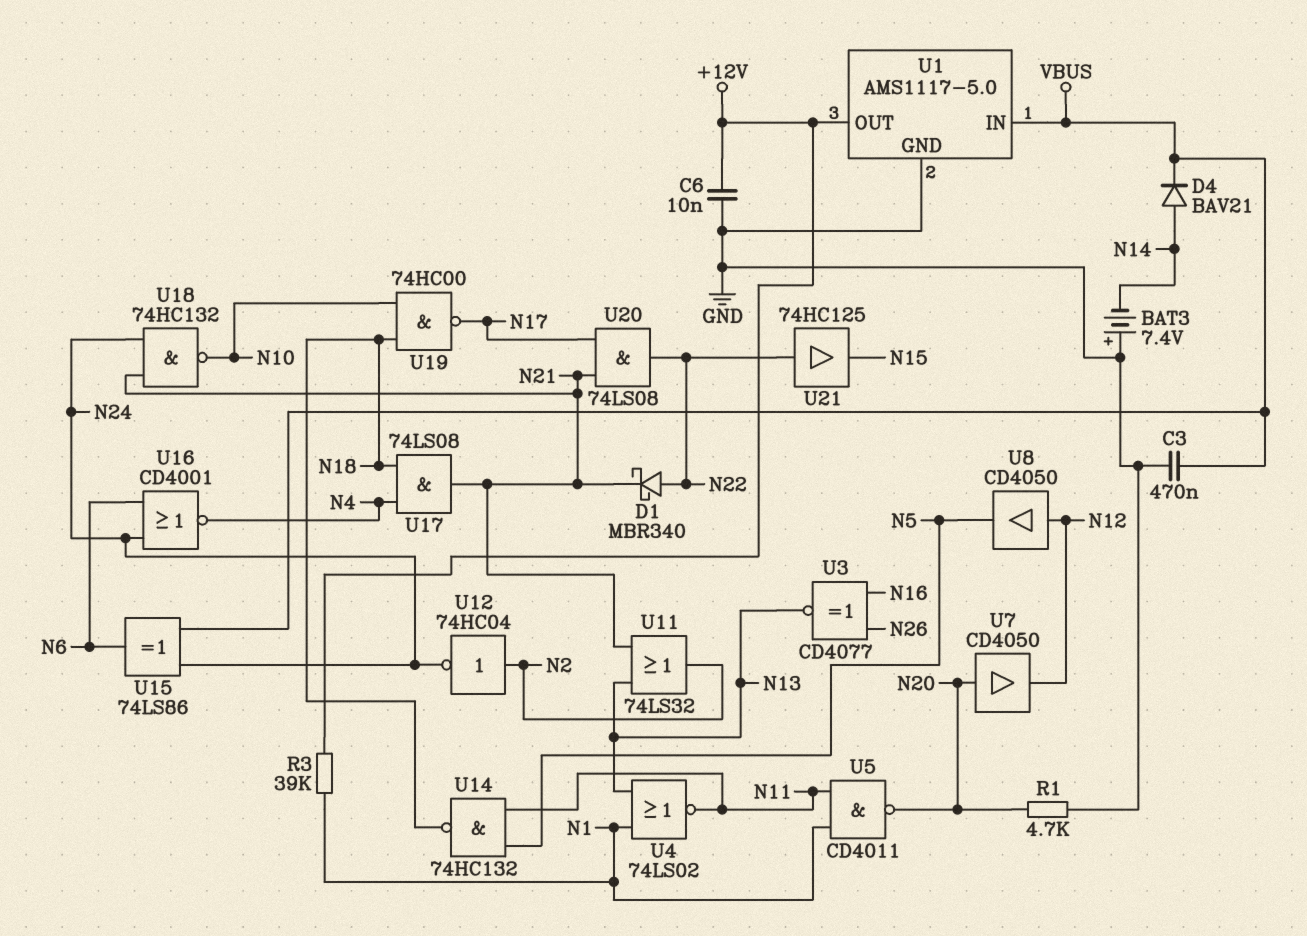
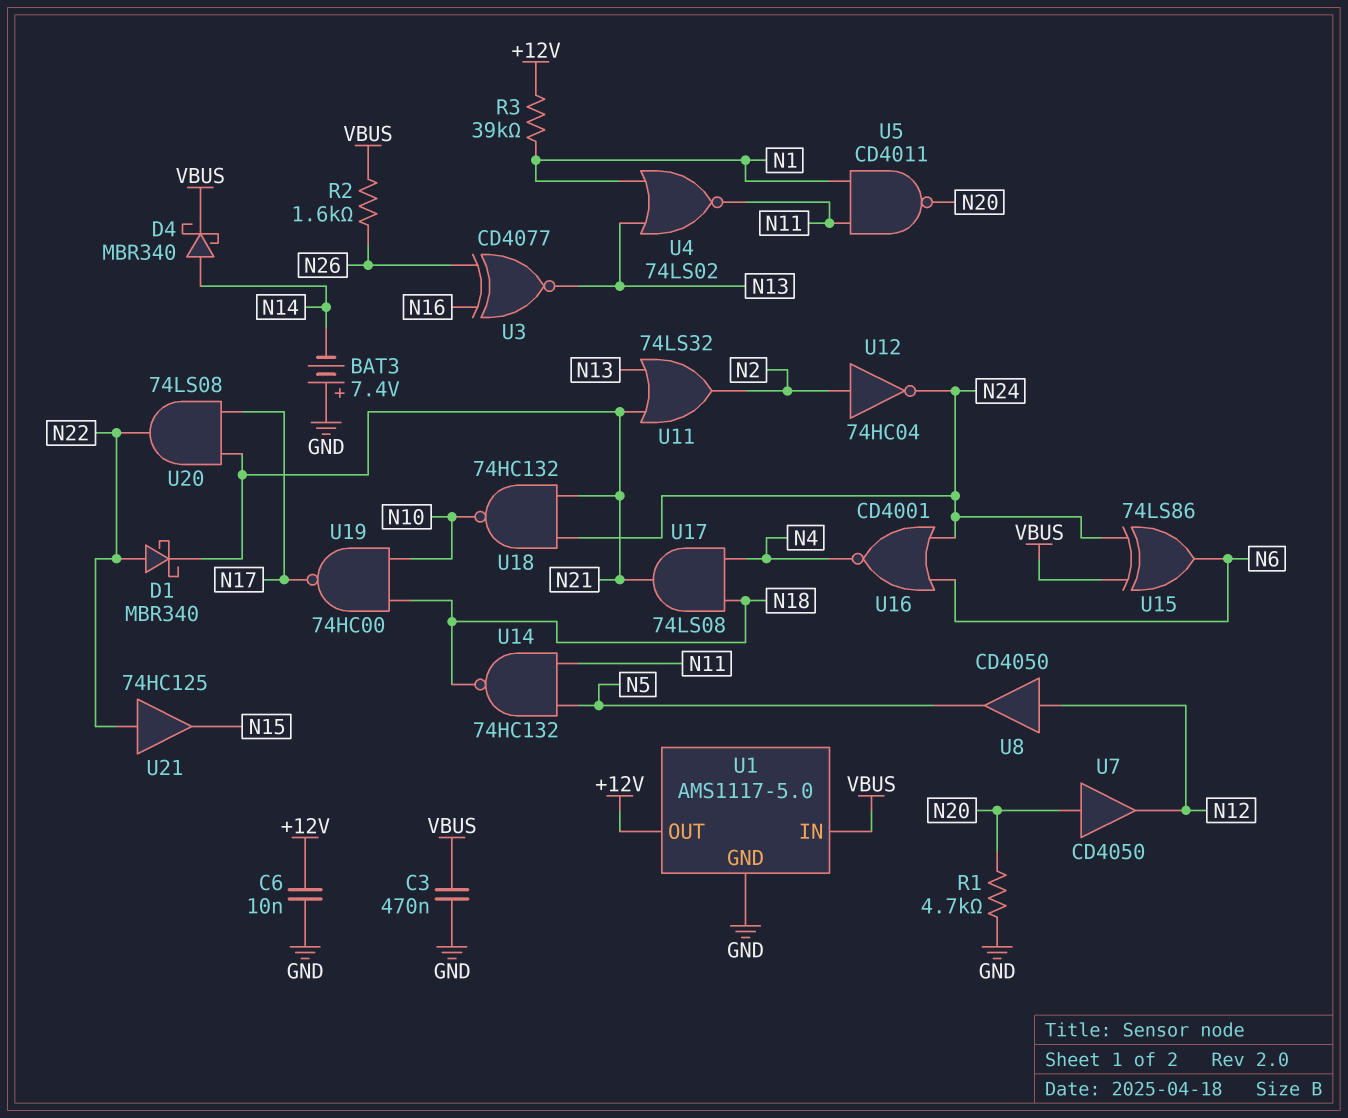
D4: diode BAV21 (A N14, K VBUS) -> schottky MBR340 (A N14, K VBUS)
R2: none -> 1.6k (N26, VBUS)

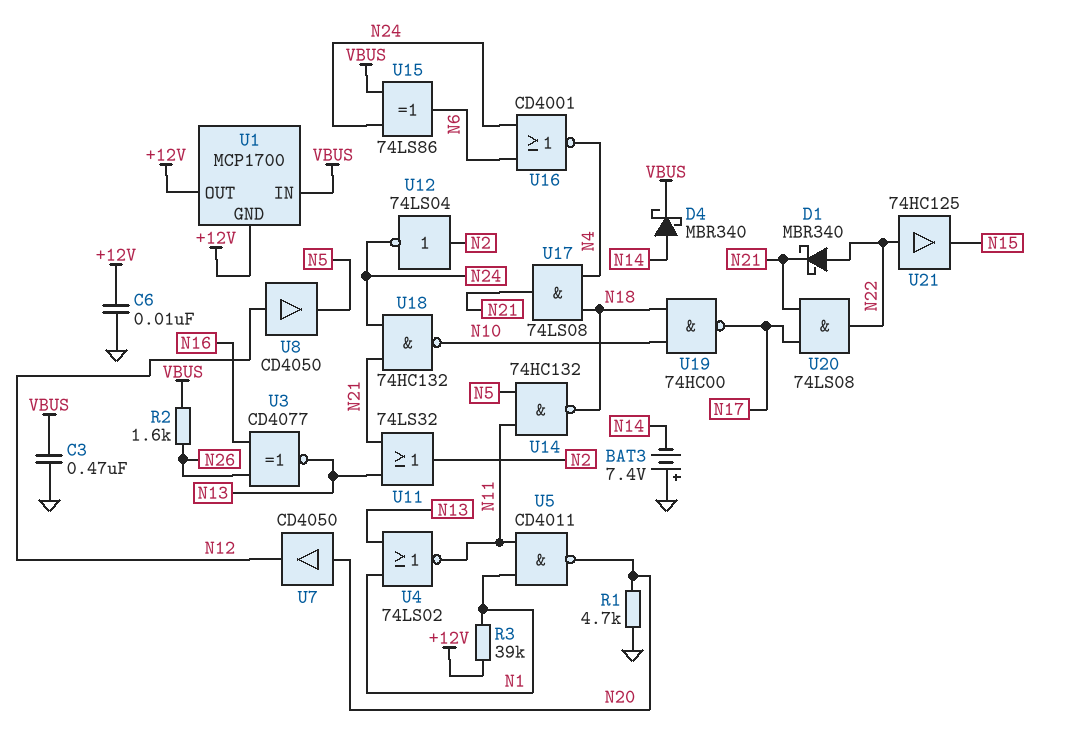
U1: AMS1117-5.0 -> MCP1700
U1 pin GND: GND -> +12V
U12: NOT 74HC04 (in N2, out N24) -> NOT 74LS04 (in N2, out N24)

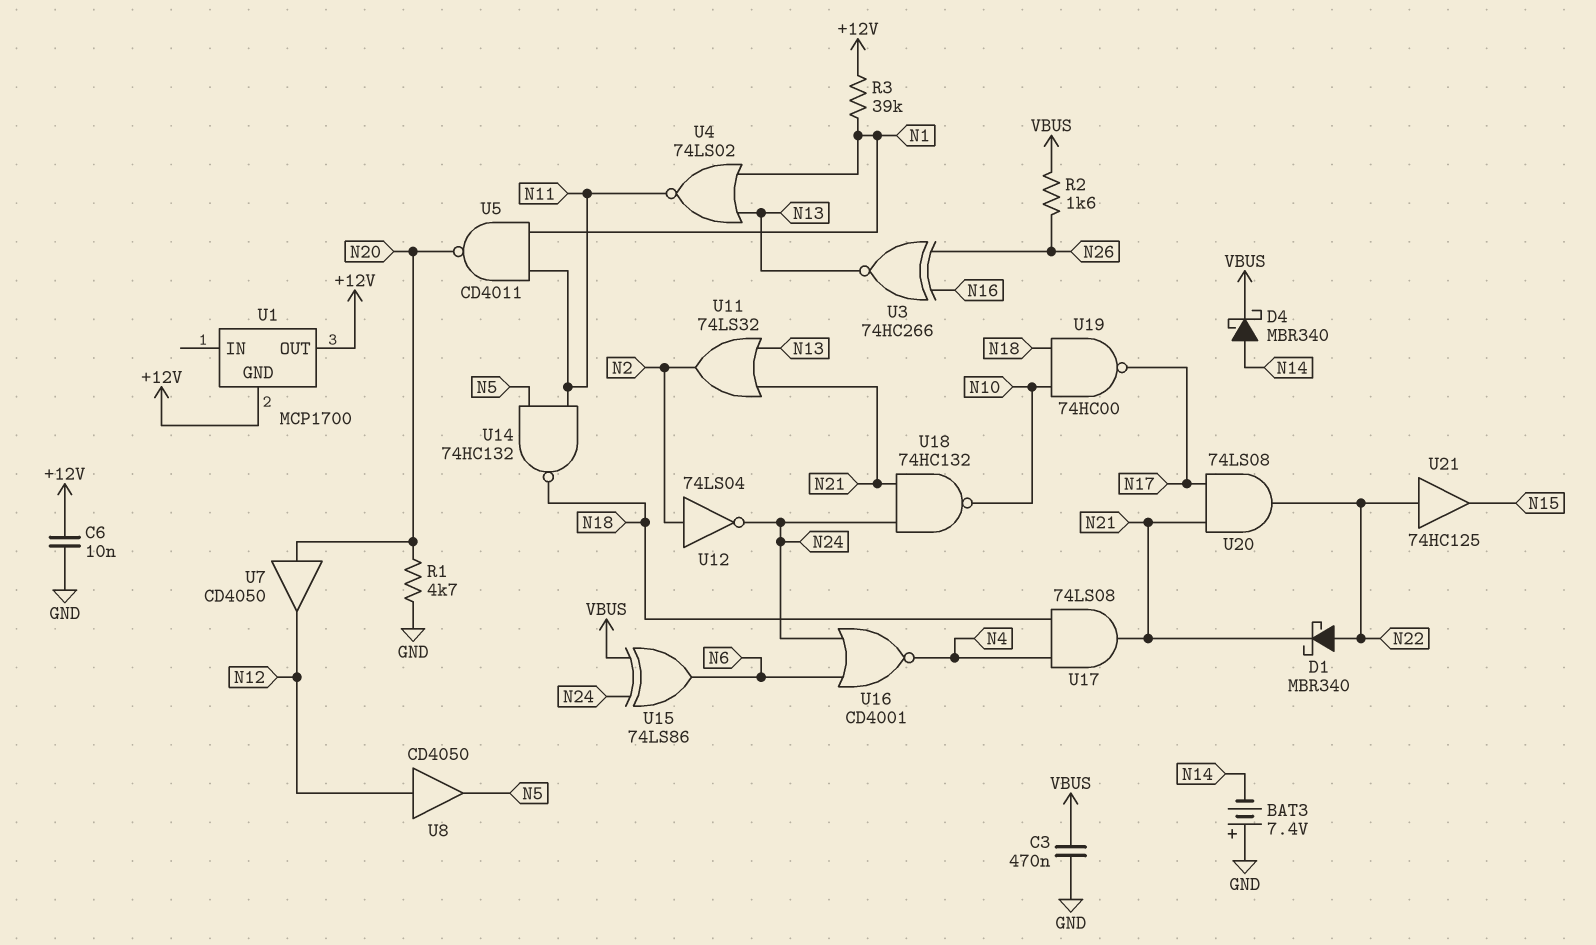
U1 pin IN: VBUS -> none
U3: XNOR CD4077 (in N16, in N26, out N13) -> XNOR 74HC266 (in N16, in N26, out N13)

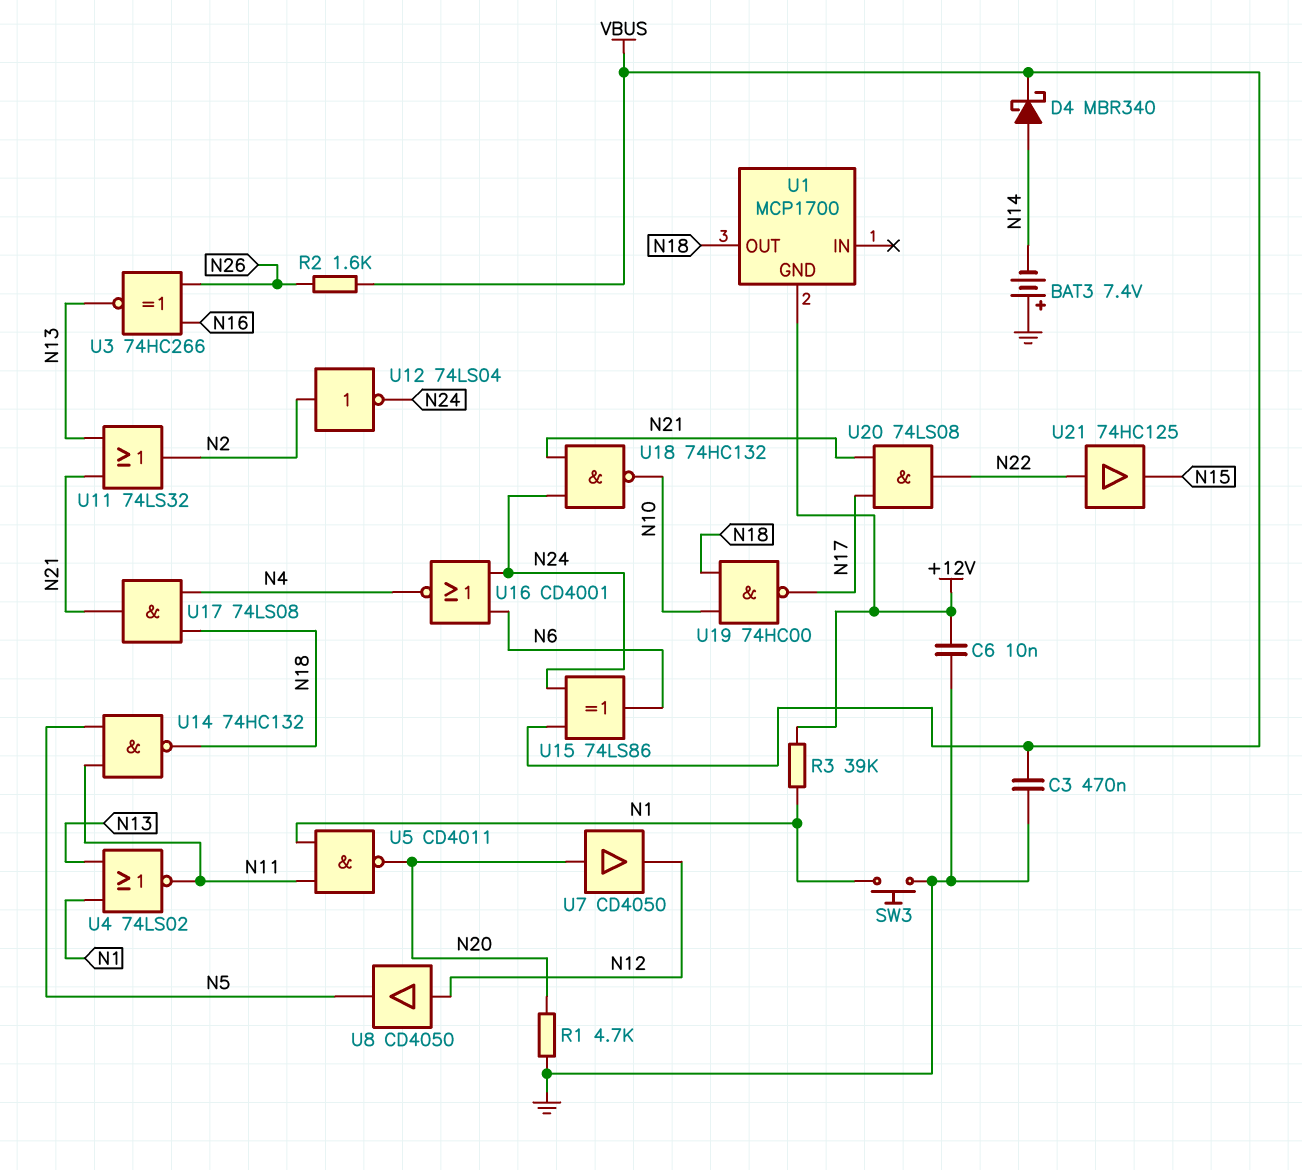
D1: schottky MBR340 (A N22, K N21) -> none
SW3: none -> button (GND, N1)
U1 pin OUT: +12V -> N18

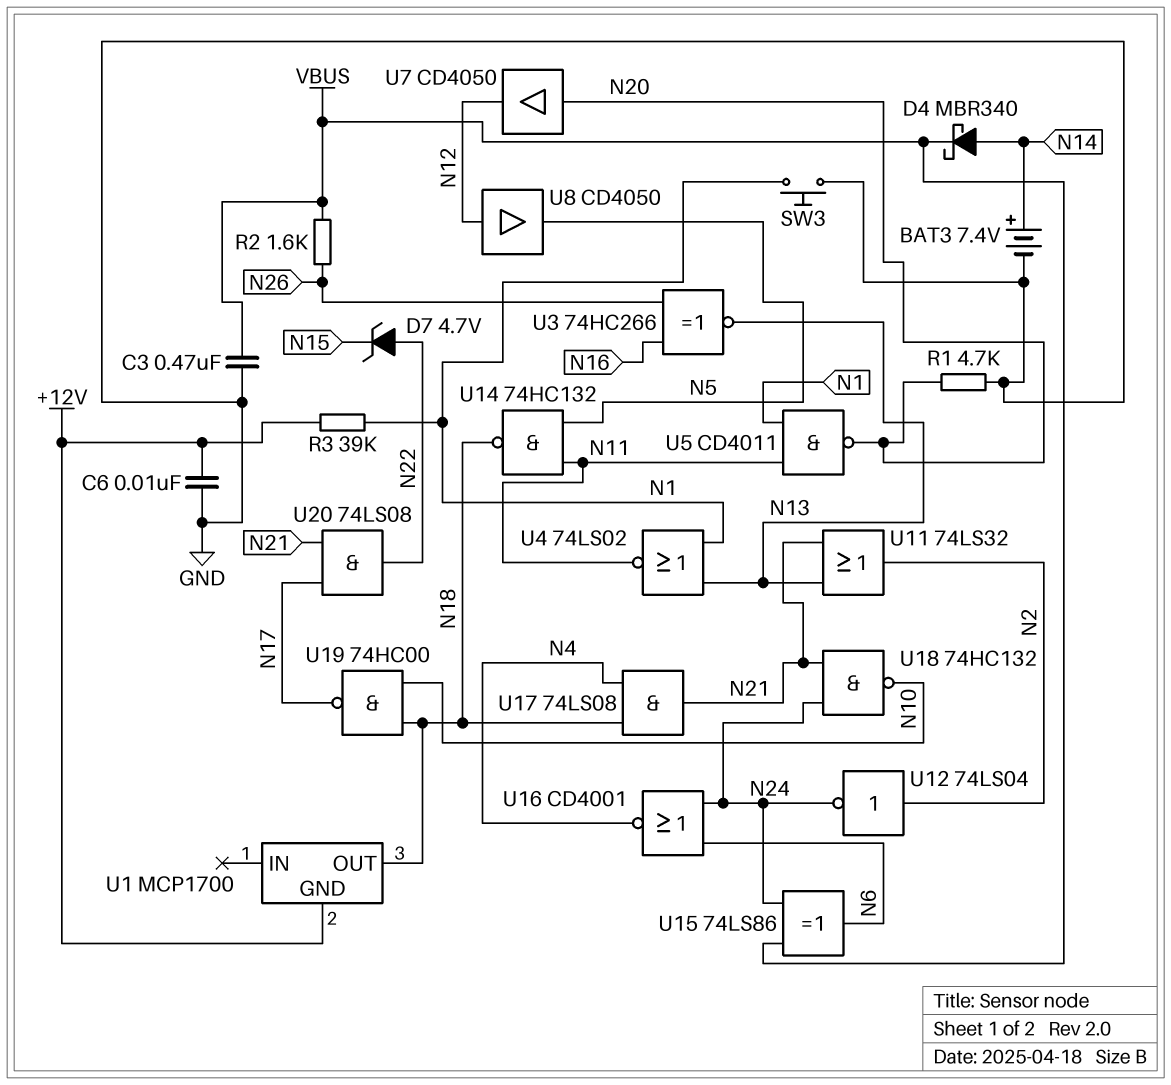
BAT3: 7.4V (plus GND, minus N14) -> 7.4V (plus N14, minus GND)
D7: none -> zener 4.7V (A N22, K N15)
U21: buffer 74HC125 (in N22, out N15) -> none

